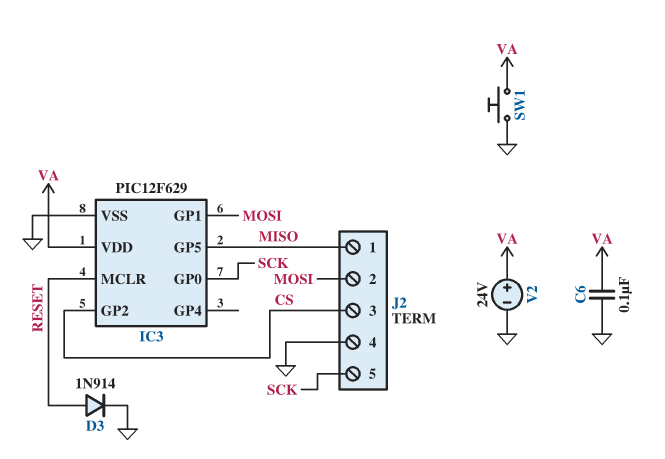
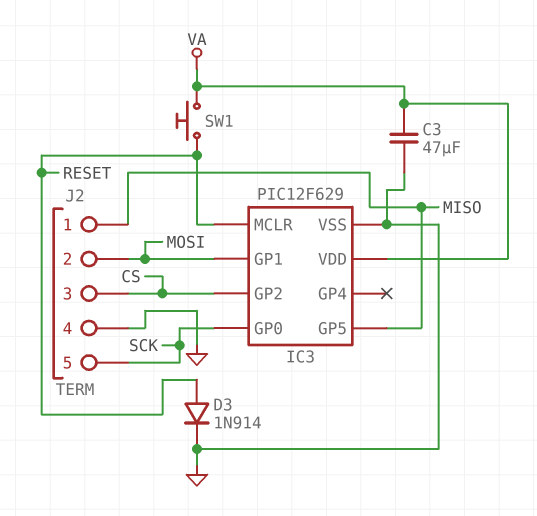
C3: none -> 47uF (GND, VA)
C6: 100nF (GND, VA) -> none
SW1: button (GND, VA) -> button (RESET, VA)
V2: 24V (plus VA, minus GND) -> none

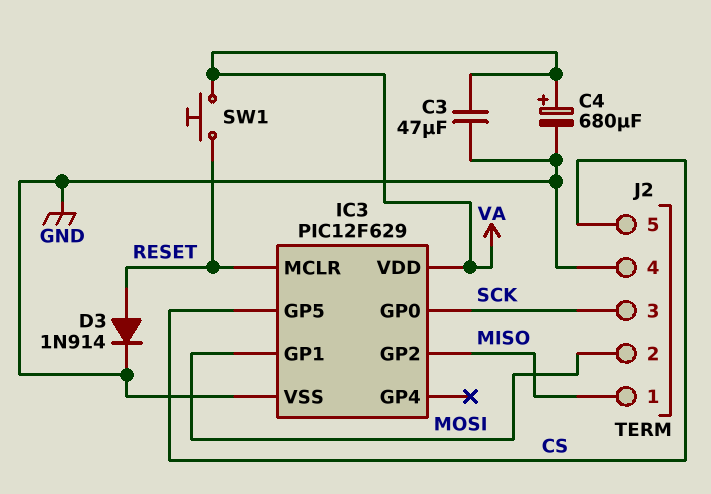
C4: none -> 680uF (plus VA, minus GND)
IC3 pin GP2: CS -> MISO
IC3 pin GP5: MISO -> CS
J2 pin 3: CS -> SCK
J2 pin 5: SCK -> CS

